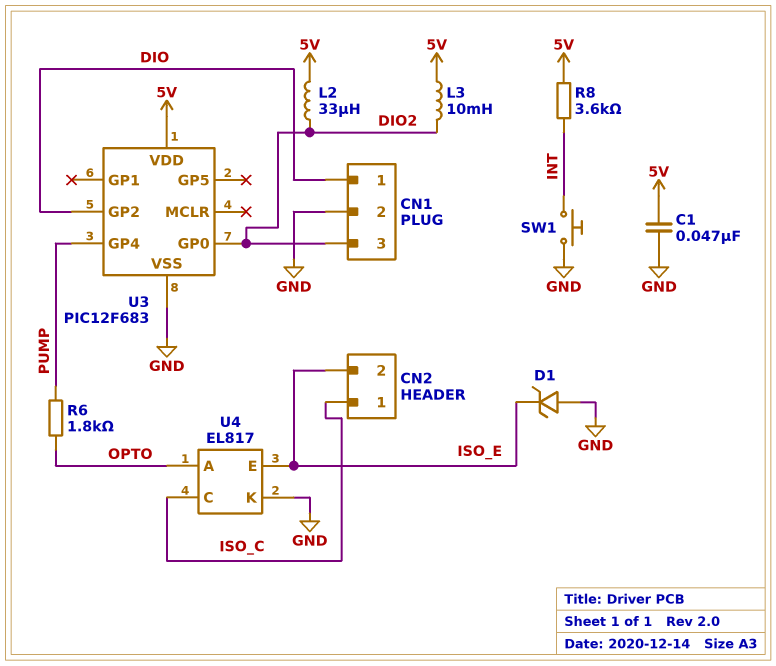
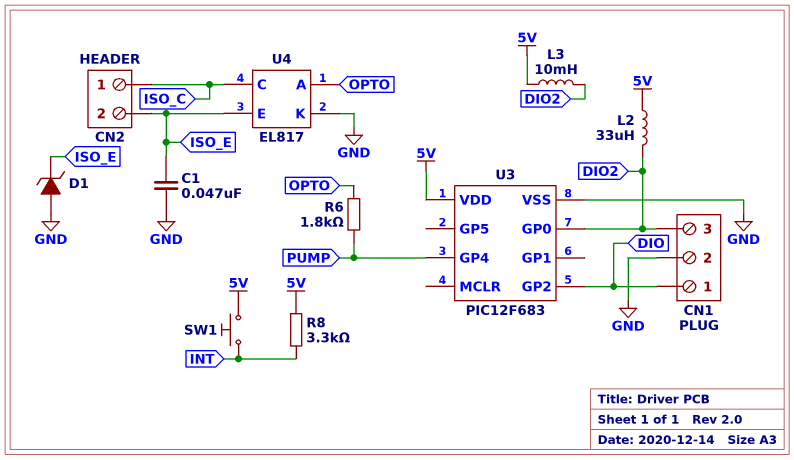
C1: 47nF (5V, GND) -> 47nF (GND, ISO_E)
R8: 3.6k (5V, INT) -> 3.3k (5V, INT)
SW1: button (GND, INT) -> button (5V, INT)

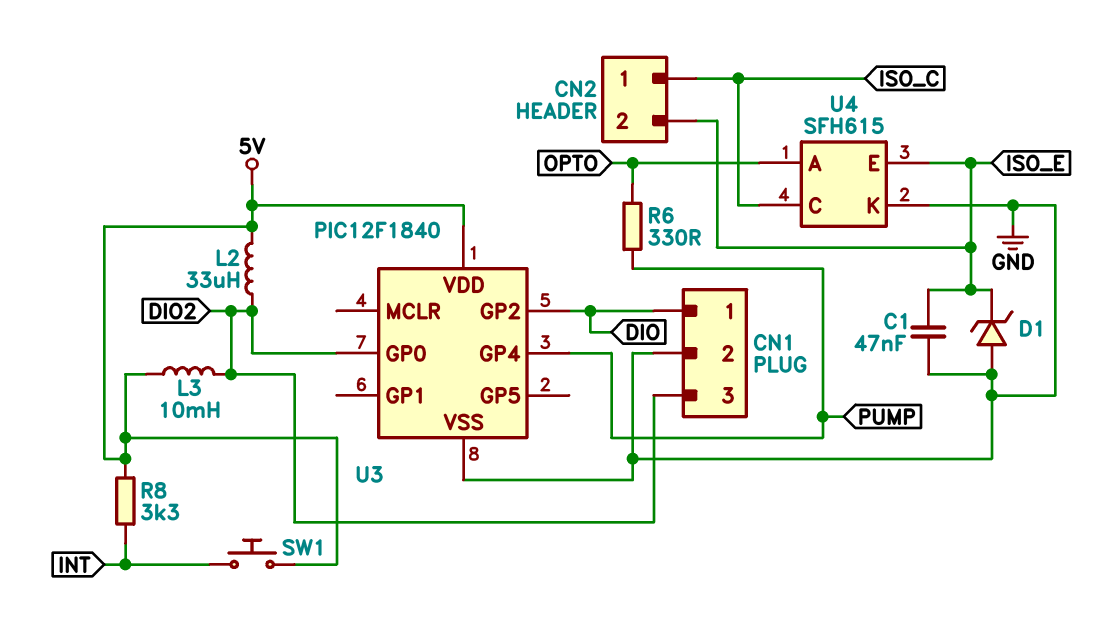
R6: 1.8k (OPTO, PUMP) -> 330 (OPTO, PUMP)
U3: PIC12F683 -> PIC12F1840
U4: EL817 -> SFH615

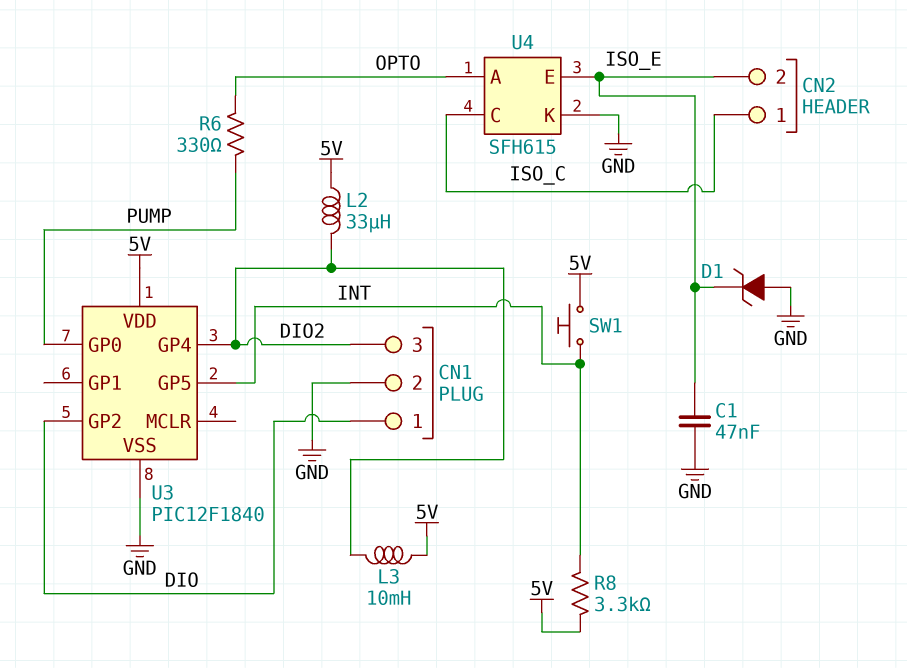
U3 pin GP0: DIO2 -> PUMP
U3 pin GP4: PUMP -> DIO2
U3 pin GP5: none -> INT

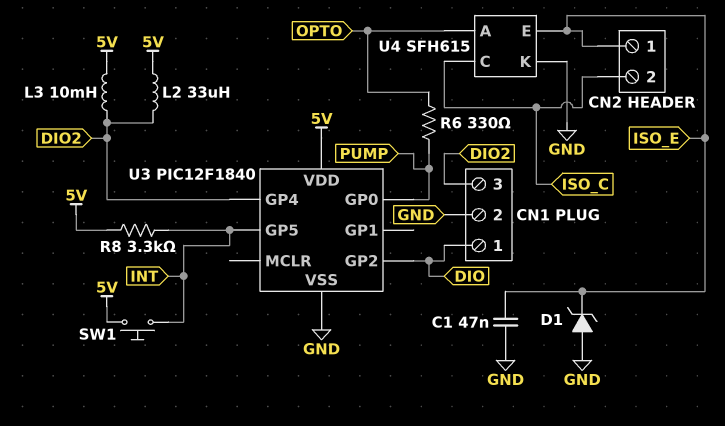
CN2 pin 1: ISO_C -> ISO_E
CN2 pin 2: ISO_E -> ISO_C

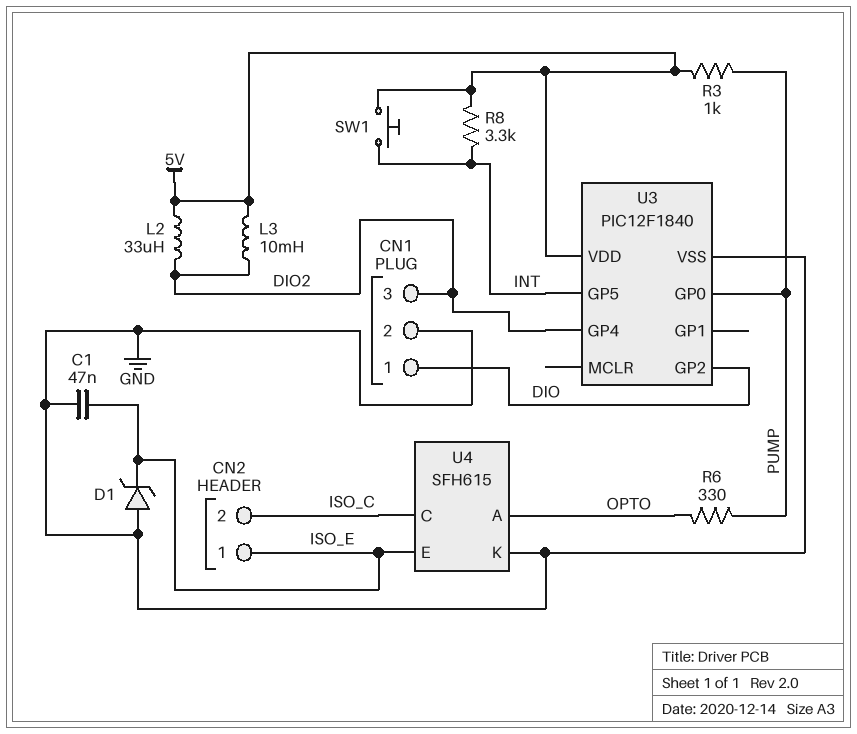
R3: none -> 1k (5V, PUMP)

